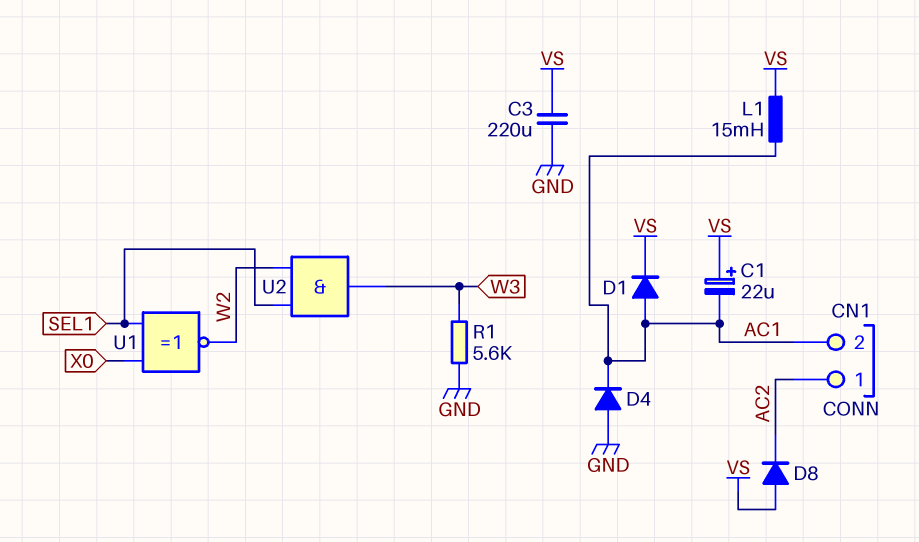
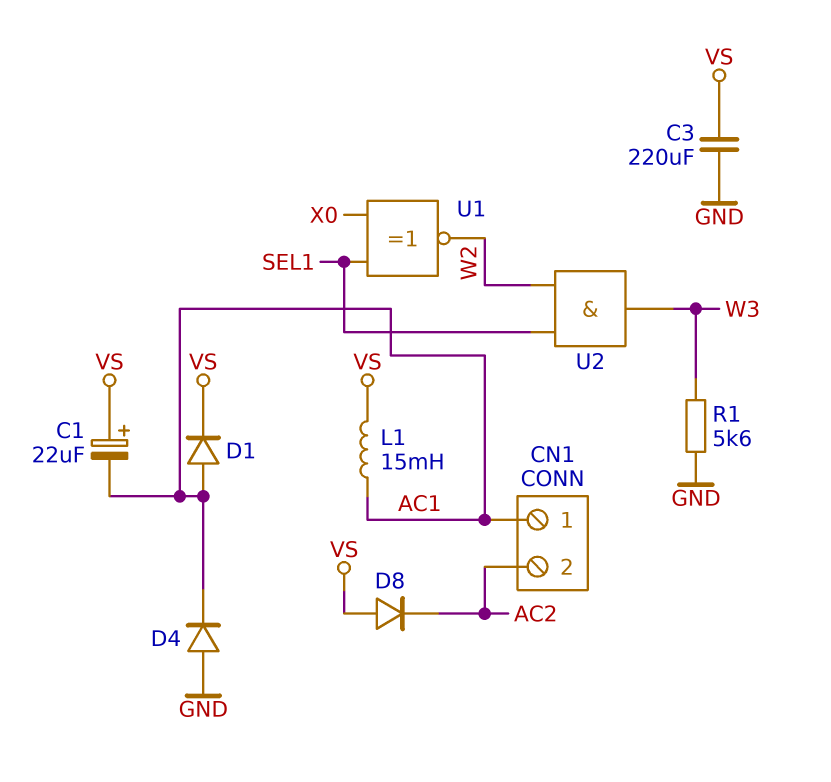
CN1 pin 1: AC2 -> AC1
CN1 pin 2: AC1 -> AC2

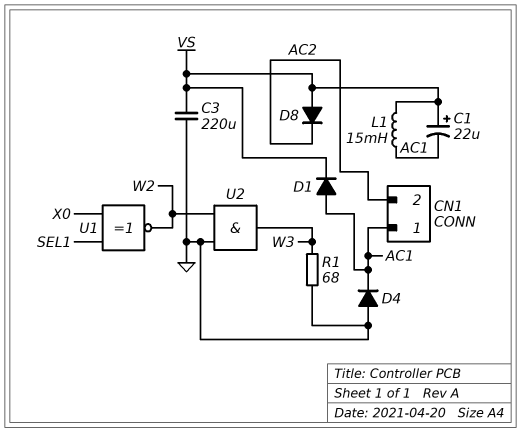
R1: 5.6k (GND, W3) -> 68 (GND, W3)
U2: AND (in SEL1, in W2, out W3) -> AND (in GND, in W2, out W3)

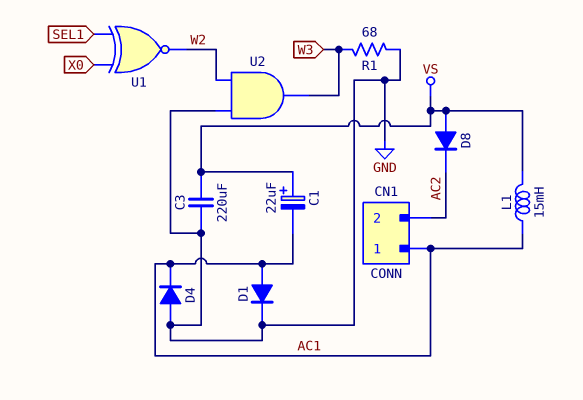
D1: diode (A AC1, K VS) -> diode (A AC1, K GND)

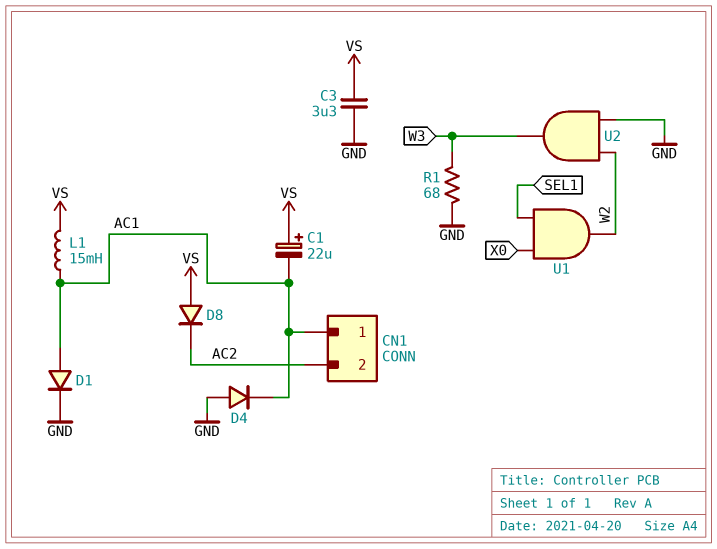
C3: 220uF (GND, VS) -> 3.3uF (GND, VS)
U1: XNOR (in SEL1, in X0, out W2) -> AND (in SEL1, in X0, out W2)

